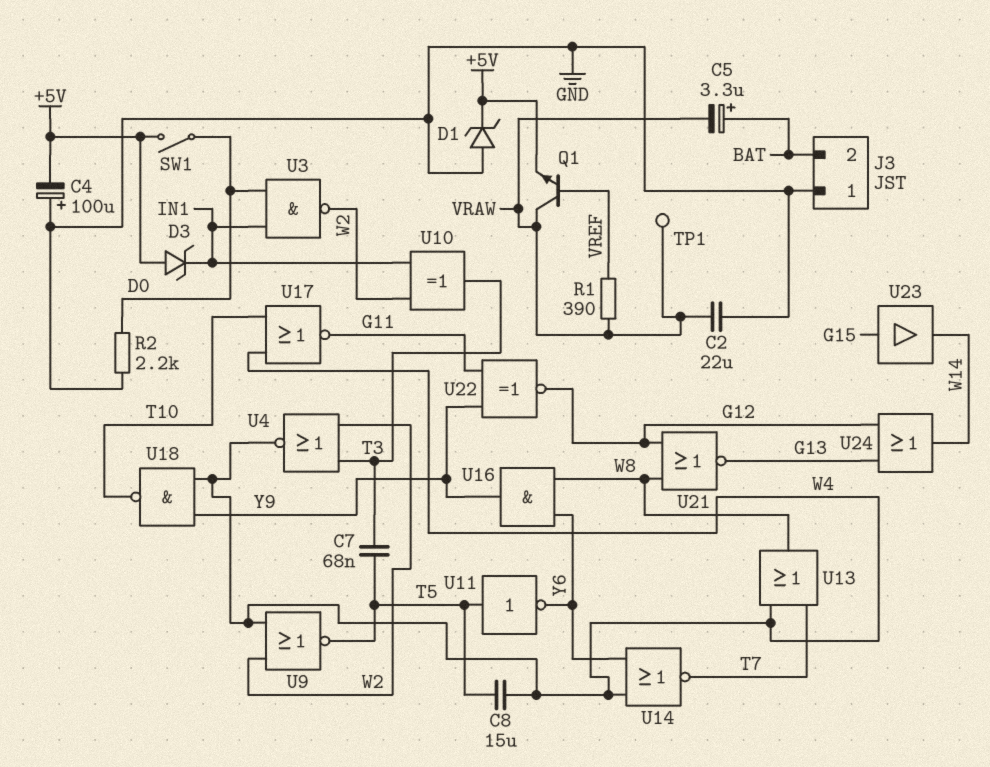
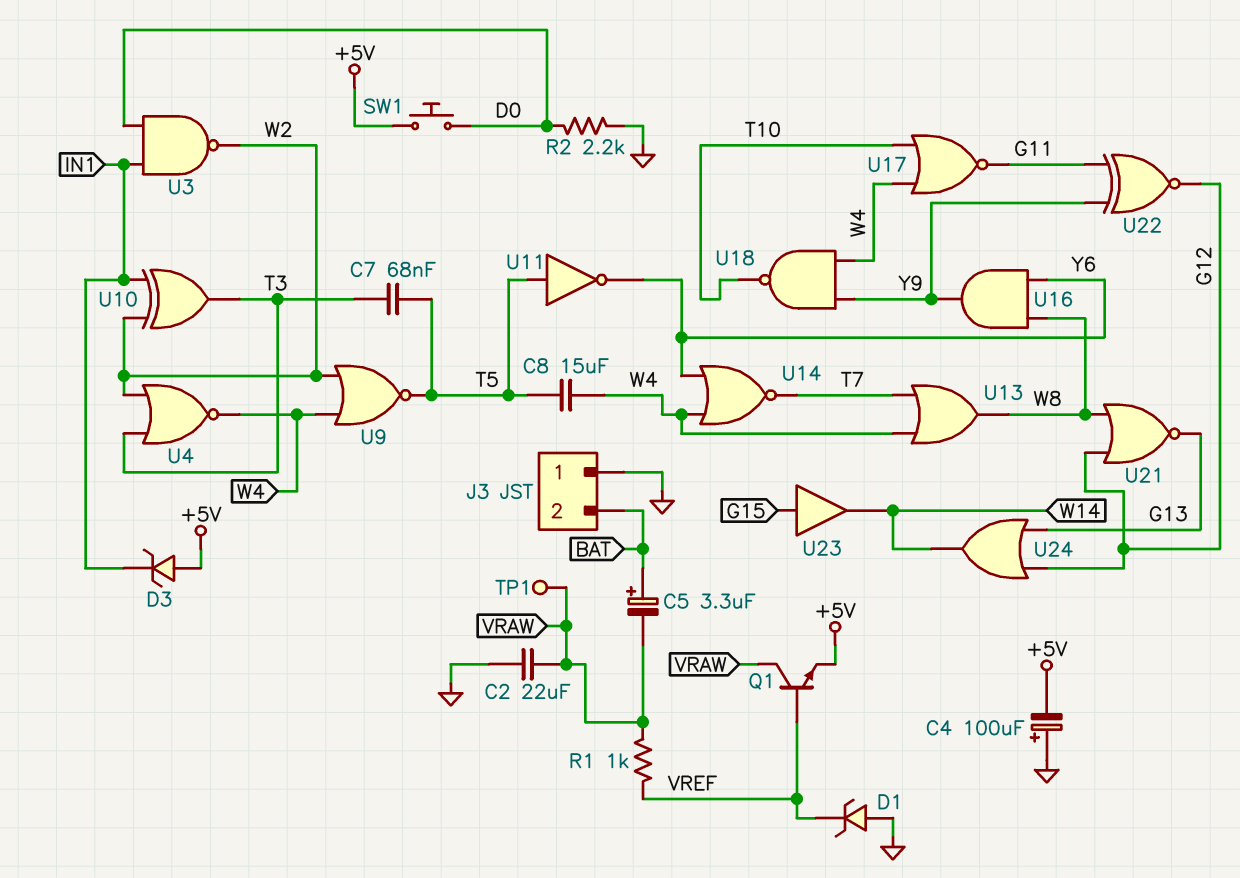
D1: zener (A GND, K +5V) -> zener (A GND, K VREF)
R1: 390 (VRAW, VREF) -> 1k (VRAW, VREF)
SW1: switch (+5V, D0) -> button (+5V, D0)

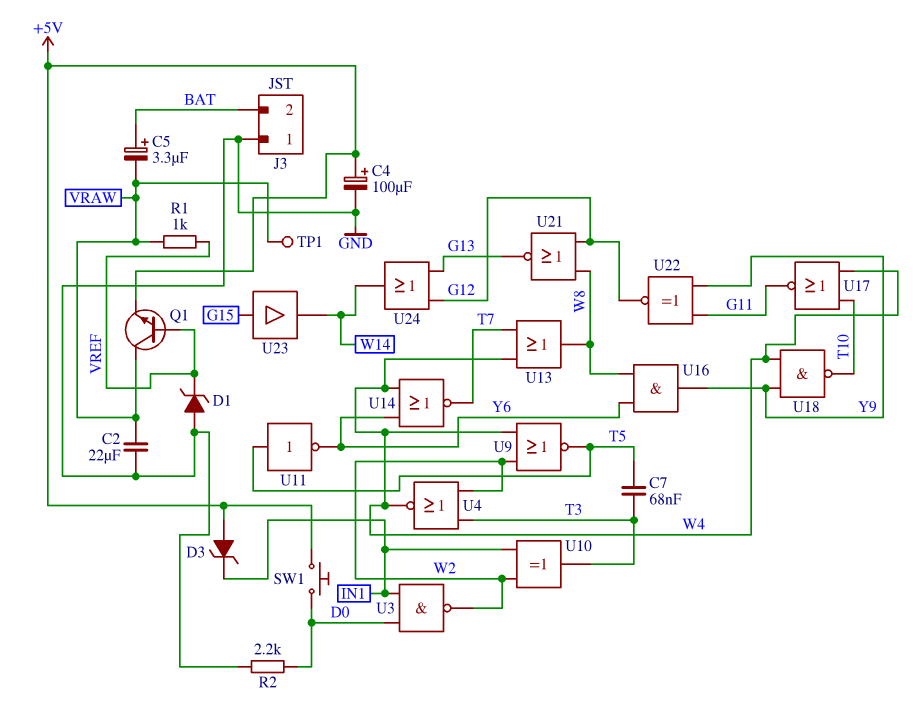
C4: 100uF (plus GND, minus +5V) -> 100uF (plus +5V, minus GND)
C8: 15uF (T5, W4) -> none

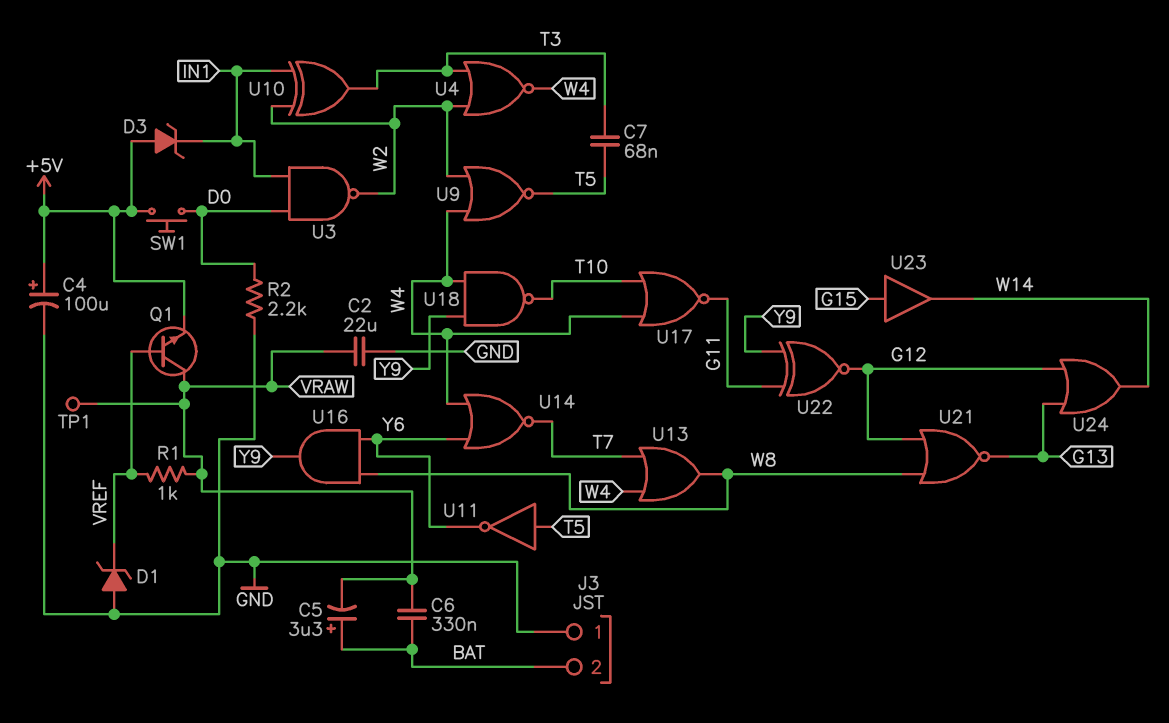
C6: none -> 330nF (BAT, VRAW)

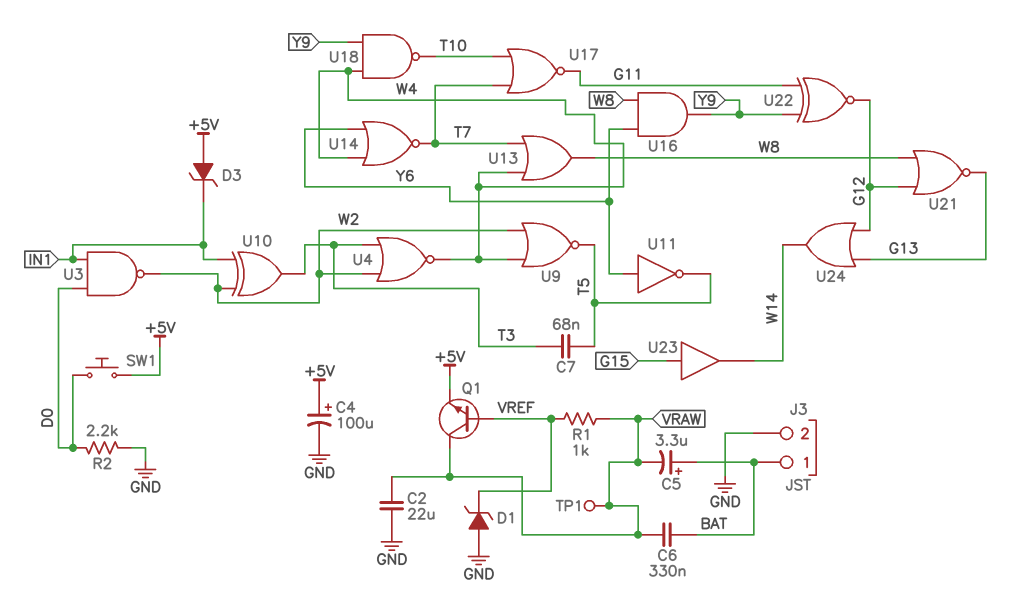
J3 pin 1: GND -> BAT
J3 pin 2: BAT -> GND
U11: NOT (in T5, out Y6) -> NOT (in Y6, out T5)
U17: NOR (in T10, in W4, out G11) -> NOR (in T7, in T10, out G11)

